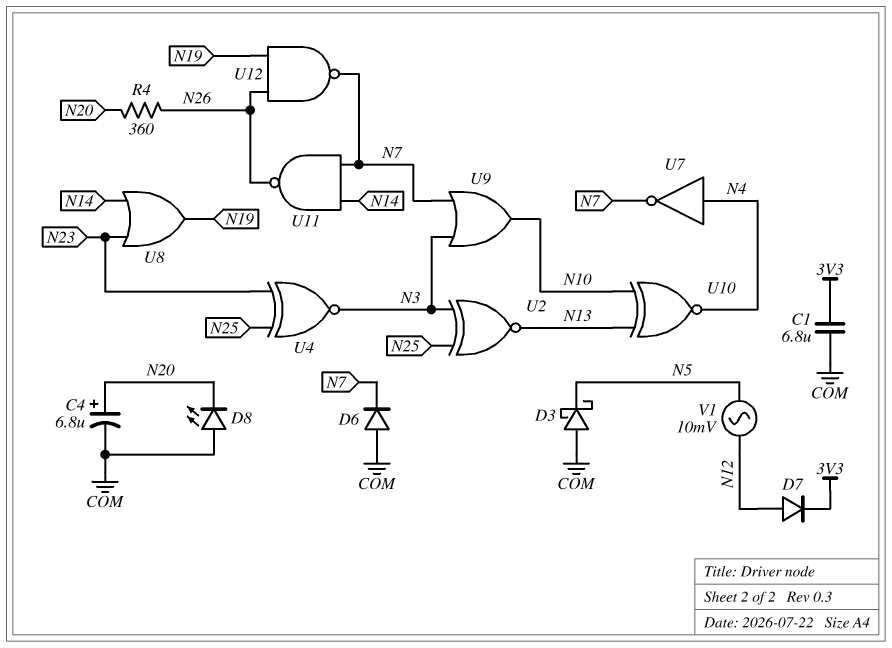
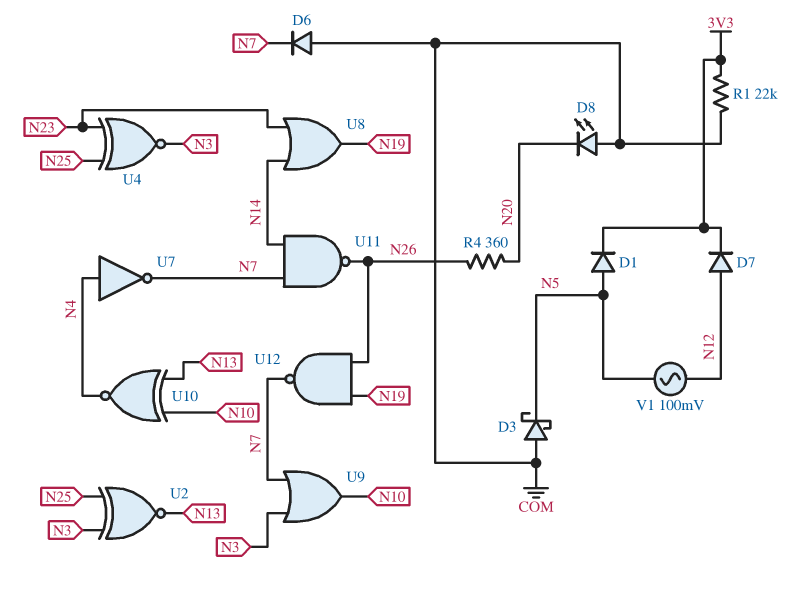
C1: 6.8uF (3V3, COM) -> none
C4: 6.8uF (plus N20, minus COM) -> none
D1: none -> diode (A N5, K 3V3)
R1: none -> 22k (3V3, COM)
V1: AC 10mV (N5, N12) -> AC 100mV (N5, N12)

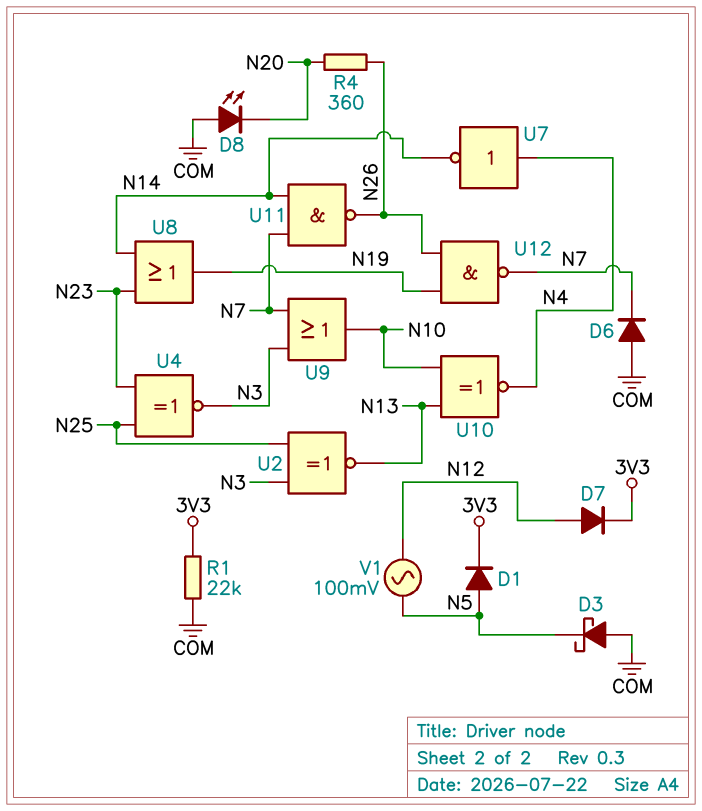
U7: NOT (in N4, out N7) -> NOT (in N4, out N14)

